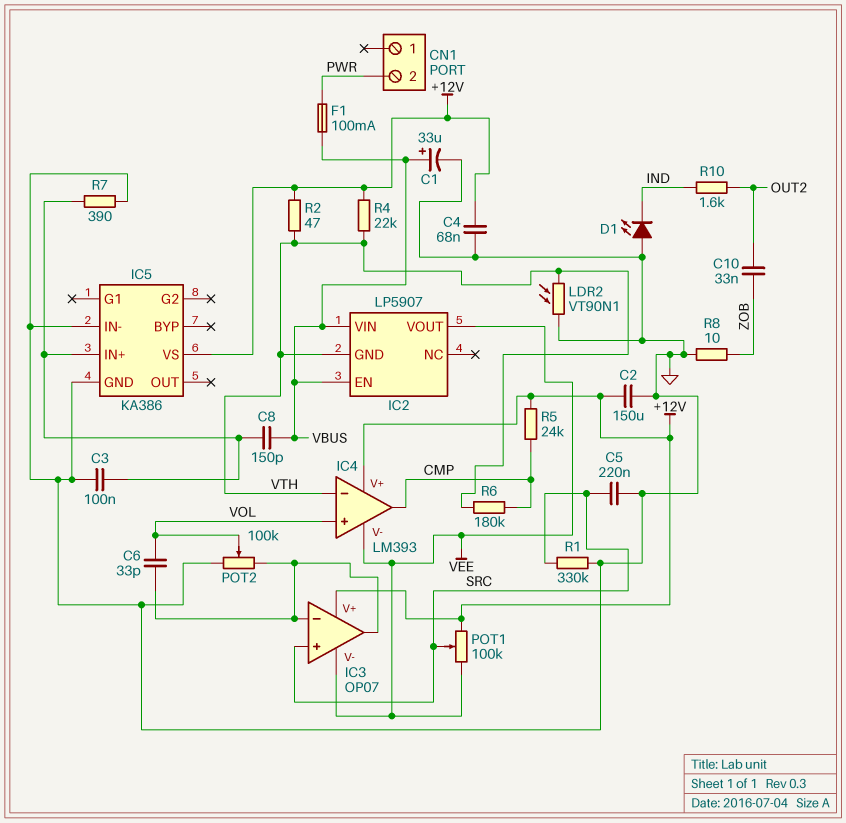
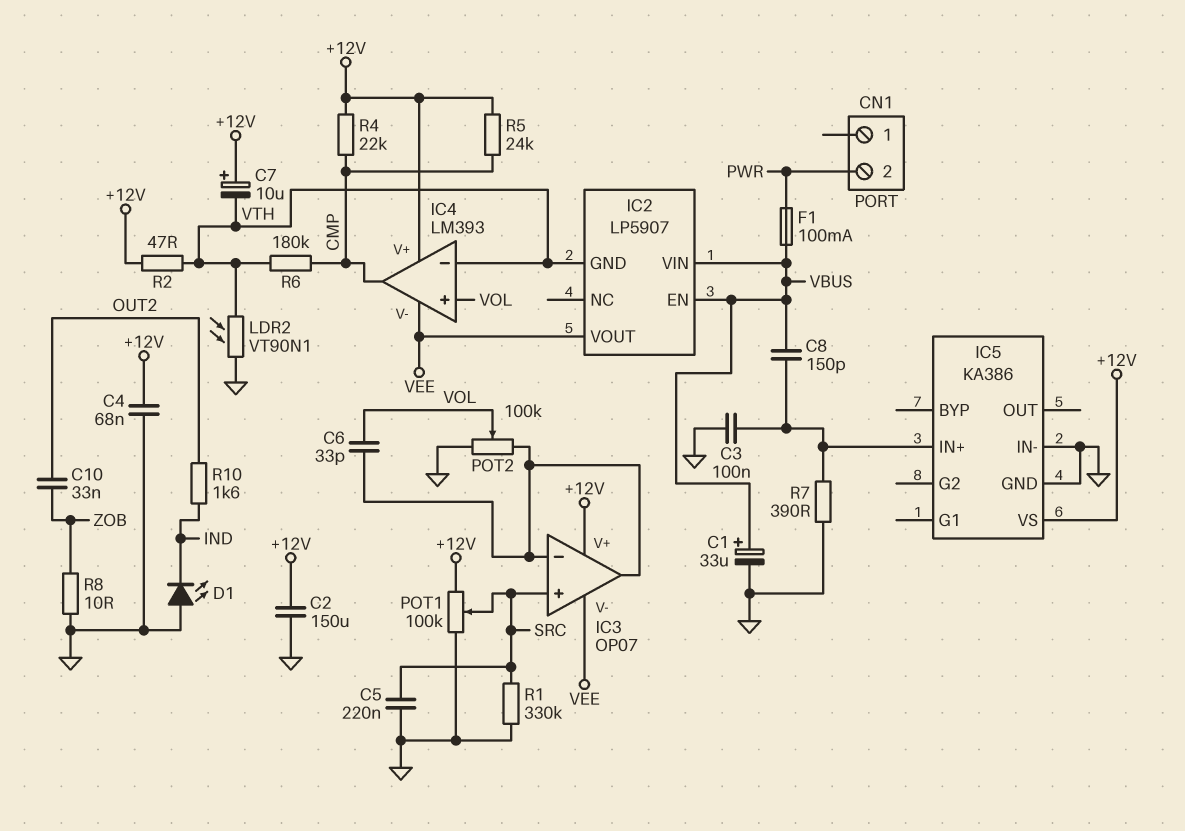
C7: none -> 10uF (plus +12V, minus VTH)
POT1: 100k (+12V, VEE, wiper SRC) -> 100k (+12V, GND, wiper SRC)
R4: 22k (+12V, VTH) -> 22k (+12V, CMP)

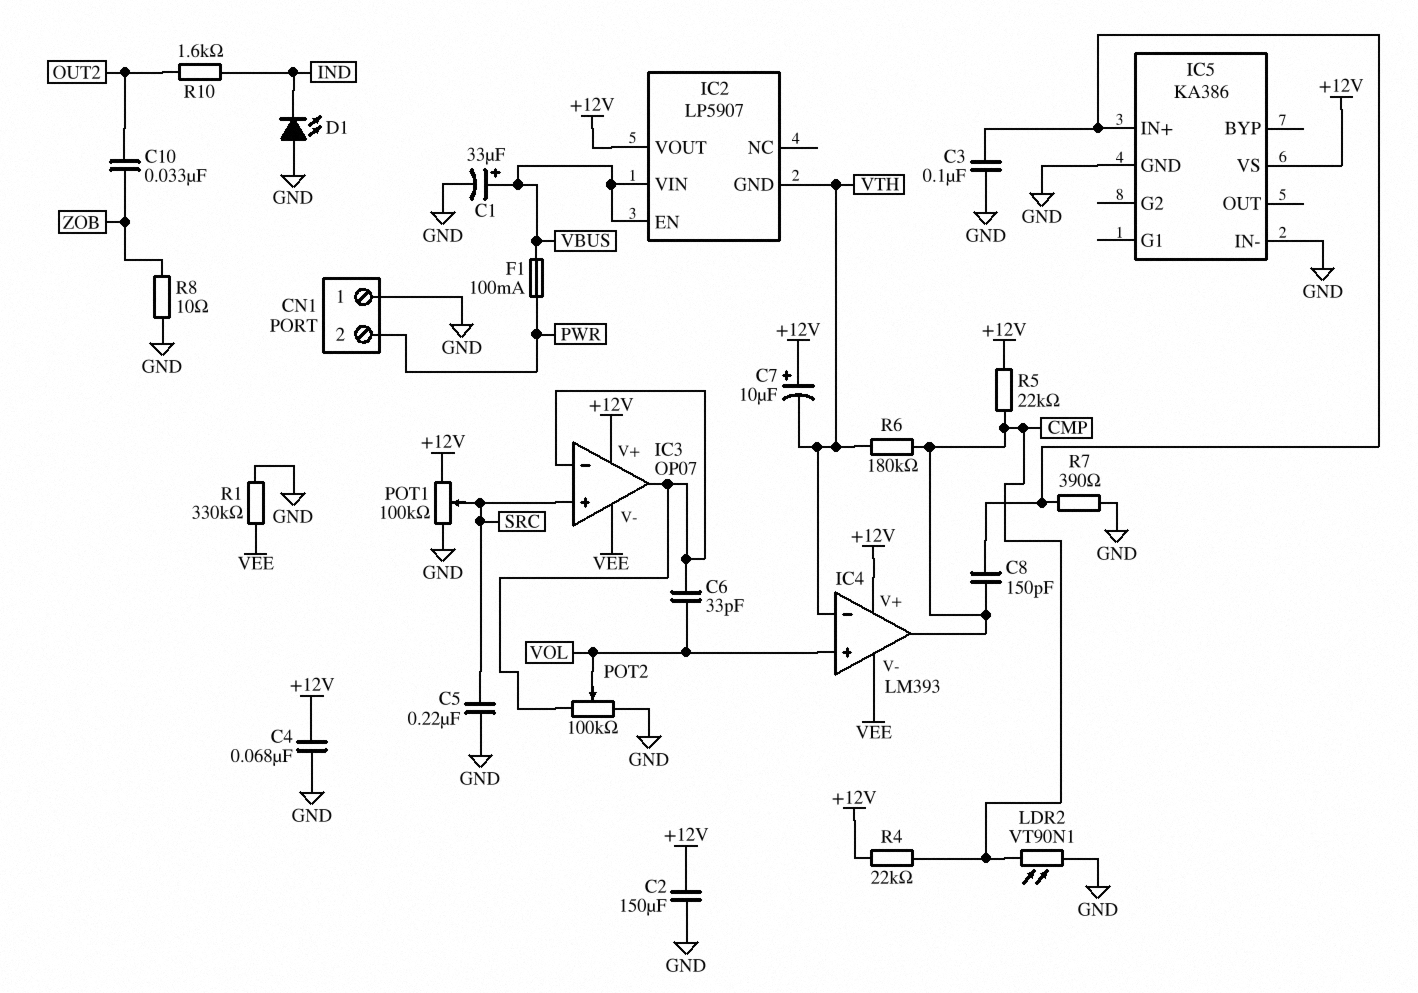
C8: 150pF (IC5/IN+, VBUS) -> 150pF (CMP, IC5/IN+)
CN1 pin 1: none -> GND
IC2 pin VOUT: VEE -> +12V
LDR2: VT90N1 (GND, VTH) -> VT90N1 (CMP, GND)
R1: 330k (GND, SRC) -> 330k (GND, VEE)
R2: 47 (+12V, VTH) -> none
R5: 24k (+12V, CMP) -> 22k (+12V, CMP)

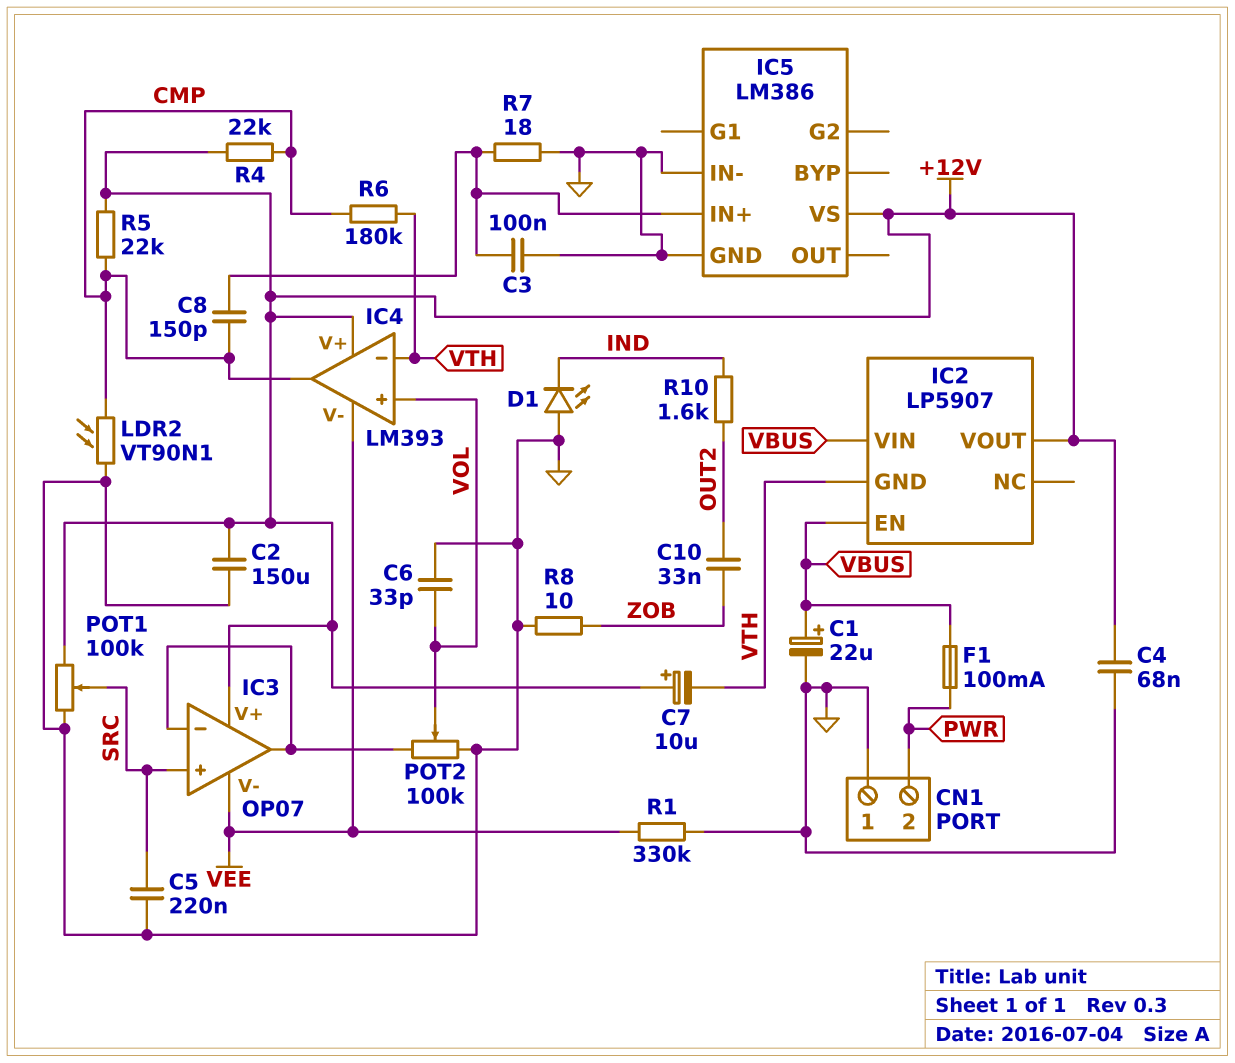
C1: 33uF (plus VBUS, minus GND) -> 22uF (plus VBUS, minus GND)
C6: 33pF (IC3/in-, VOL) -> 33pF (GND, VOL)
IC5: KA386 -> LM386
R7: 390 (GND, IC5/IN+) -> 18 (GND, IC5/IN+)

